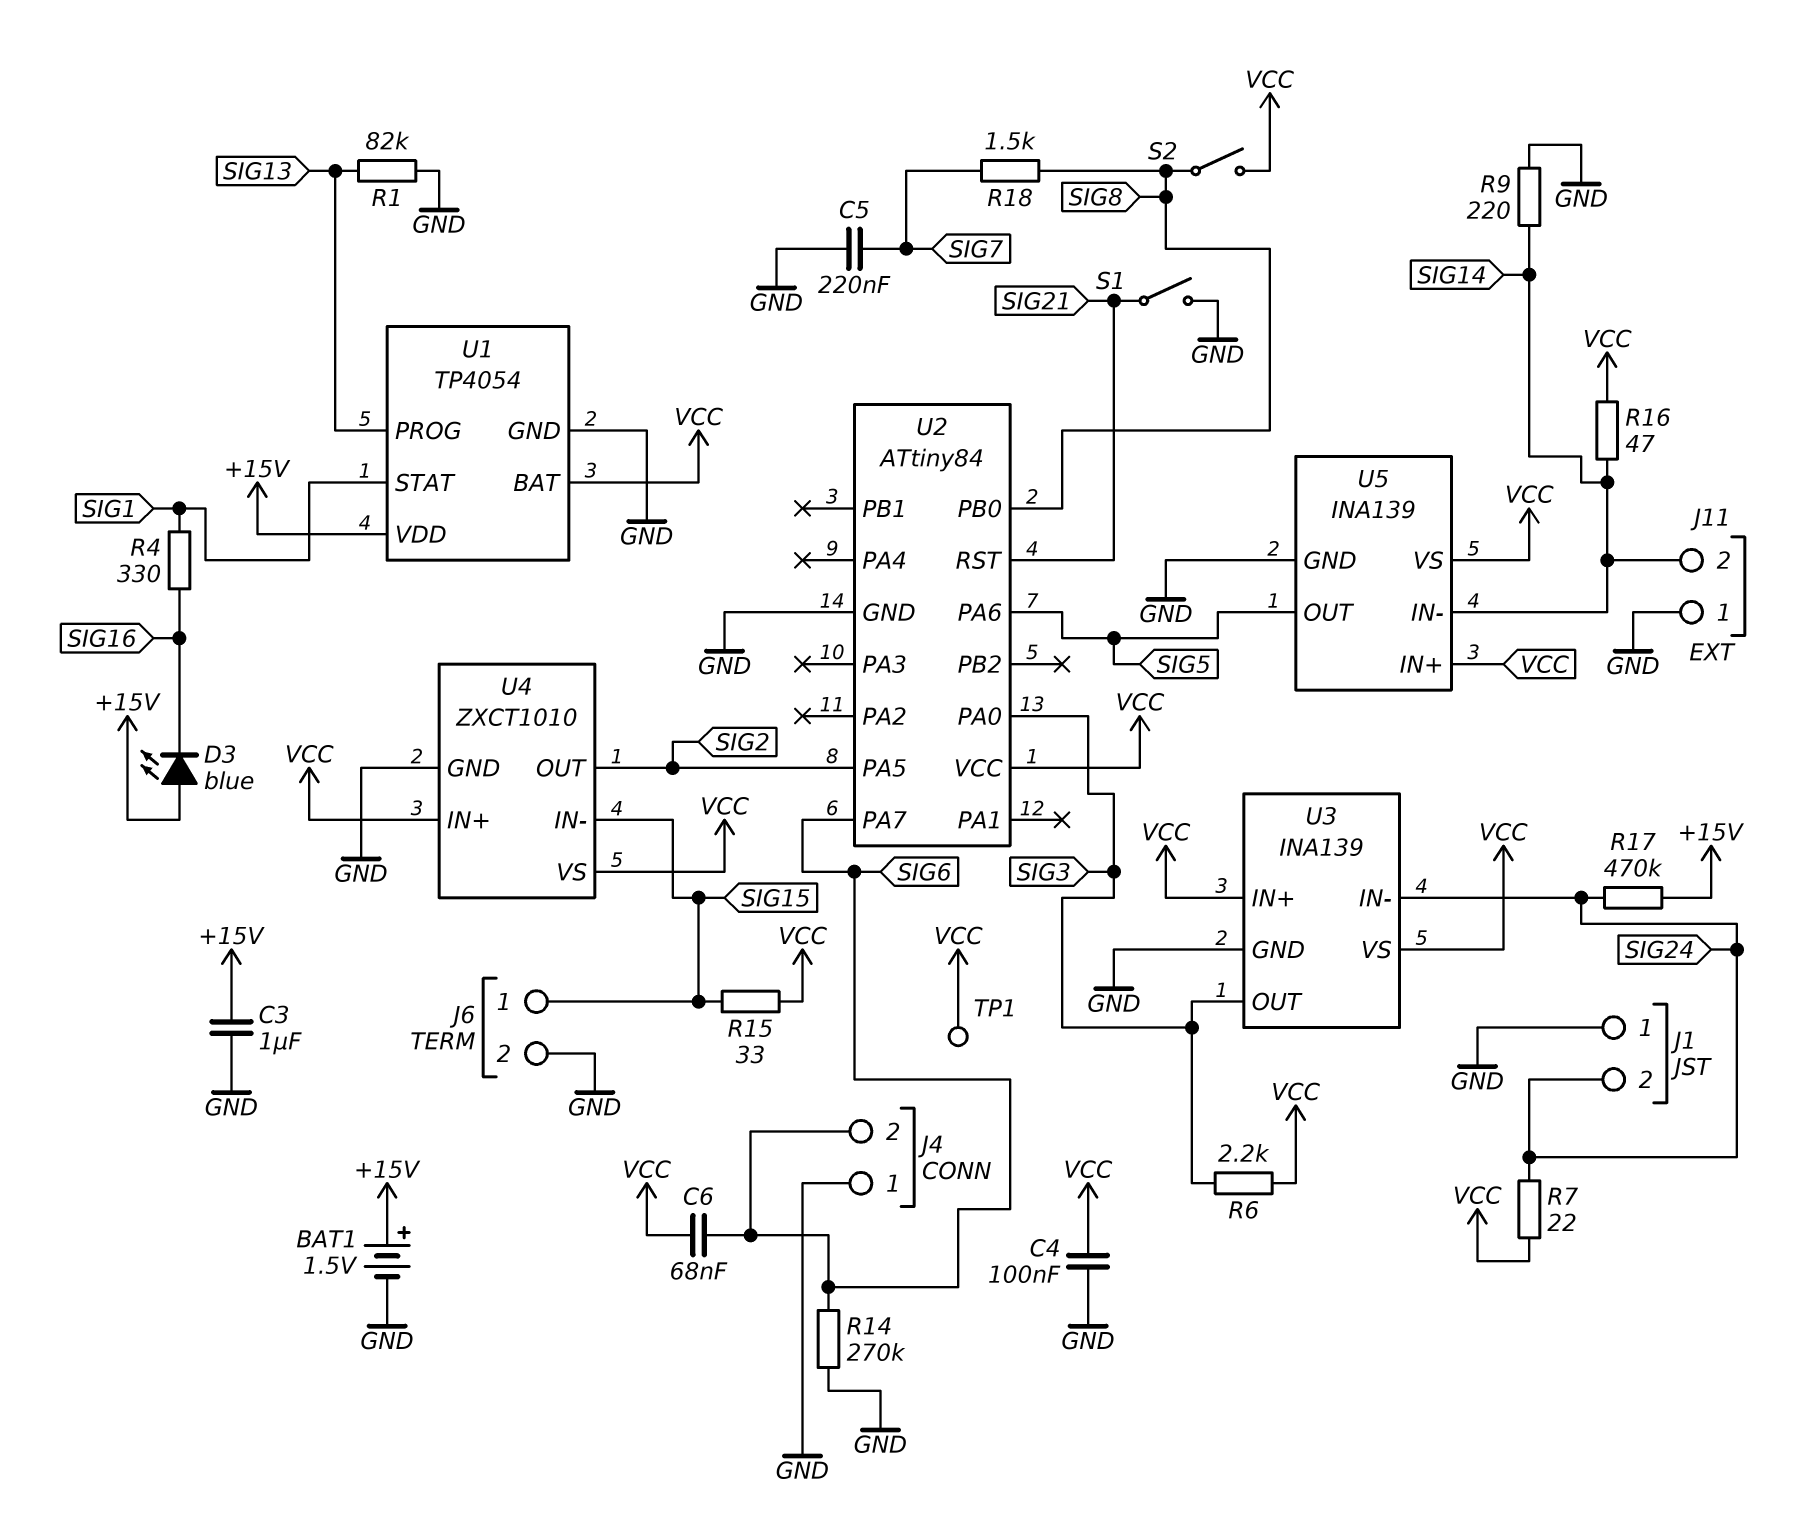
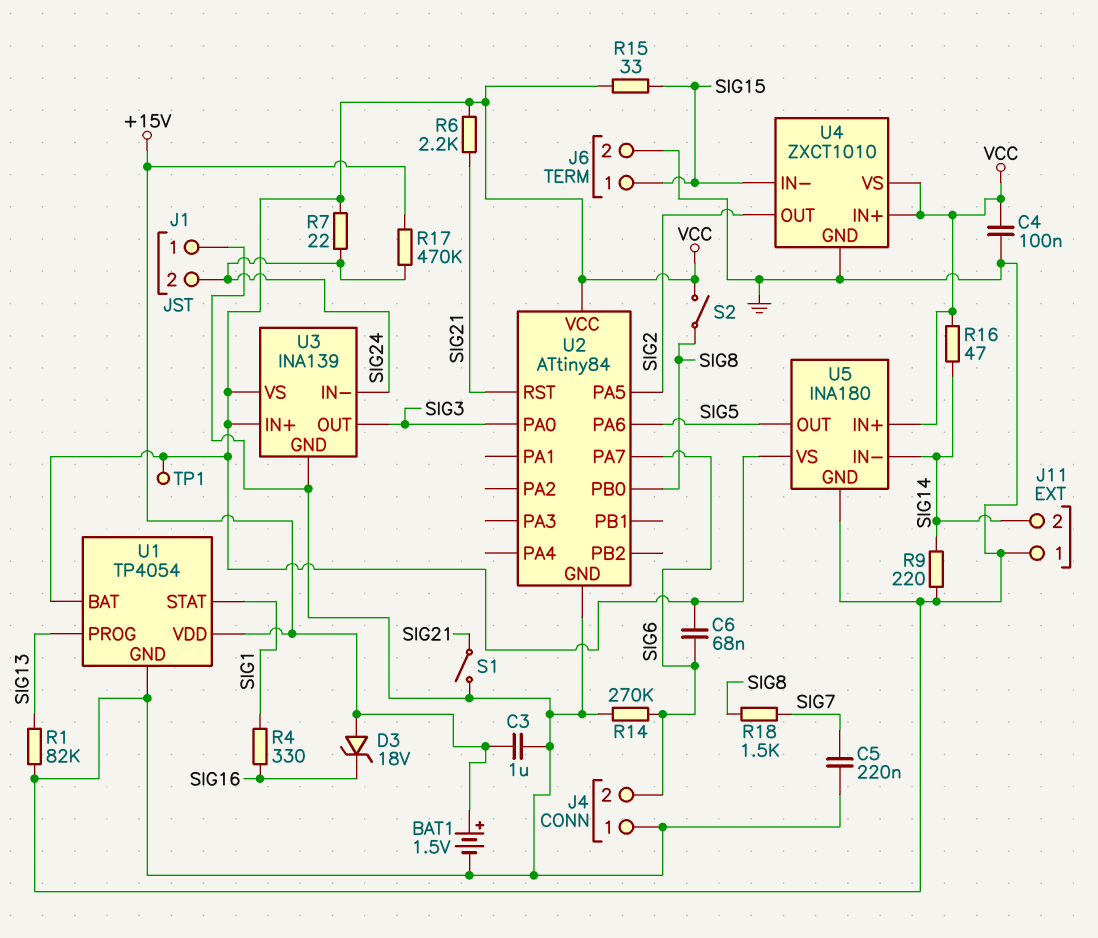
D3: LED blue (A +15V, K SIG16) -> zener 18V (A +15V, K SIG16)
R6: 2.2k (SIG3, VCC) -> 2.2k (SIG21, VCC)
U5: INA139 -> INA180

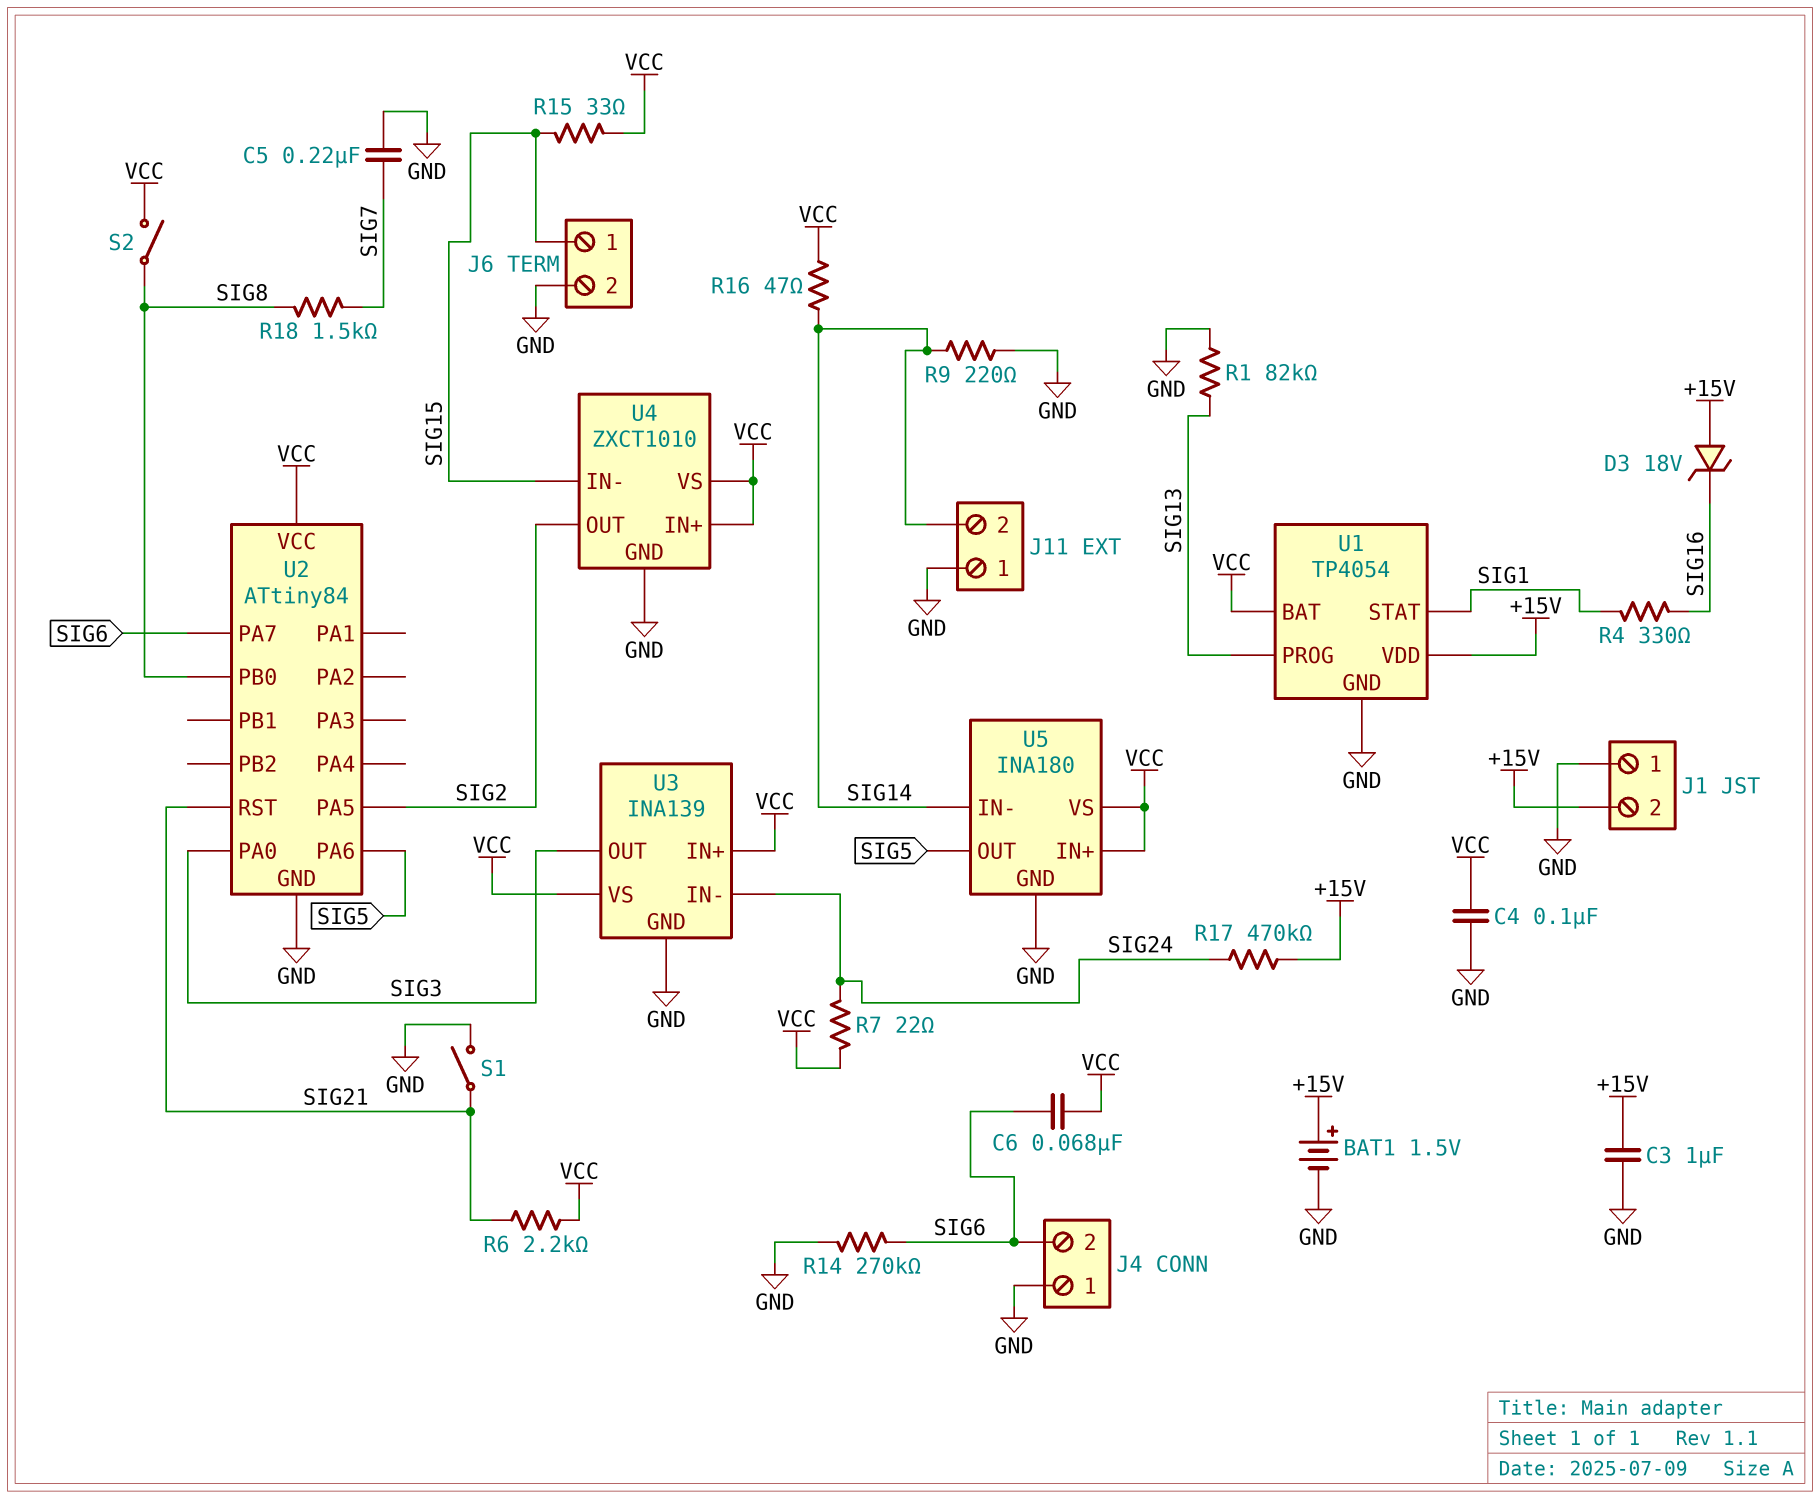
J1 pin 2: SIG24 -> +15V
TP1: test point (VCC) -> none

